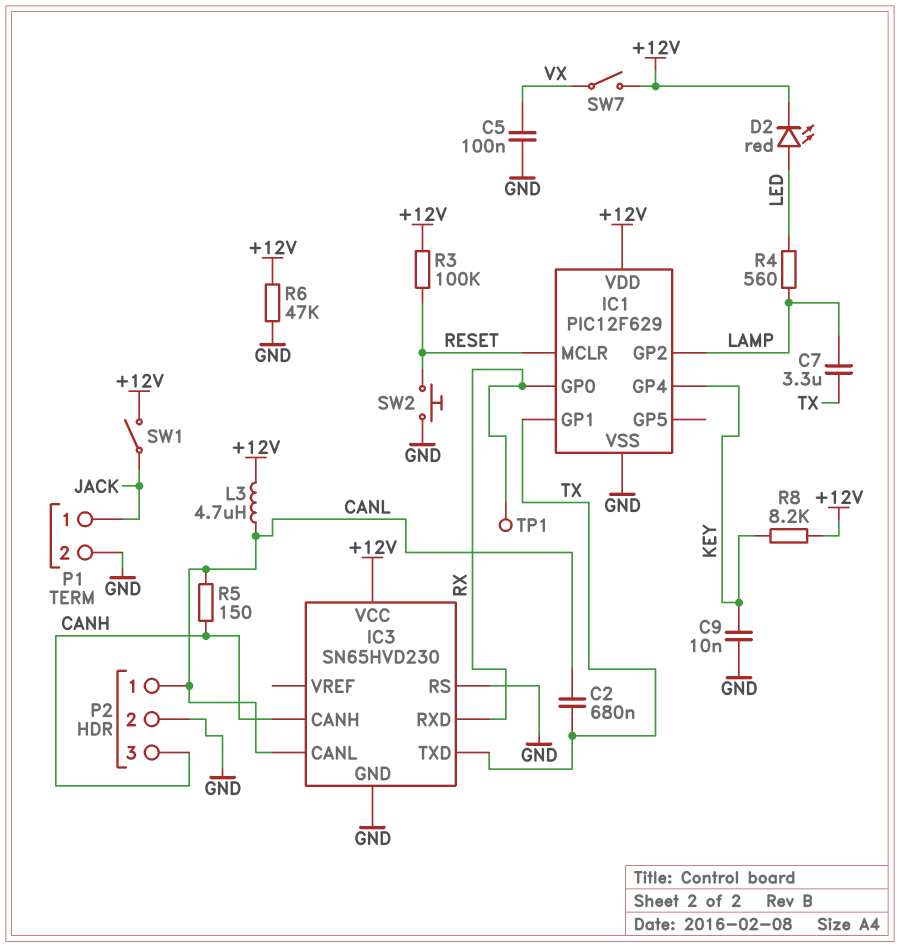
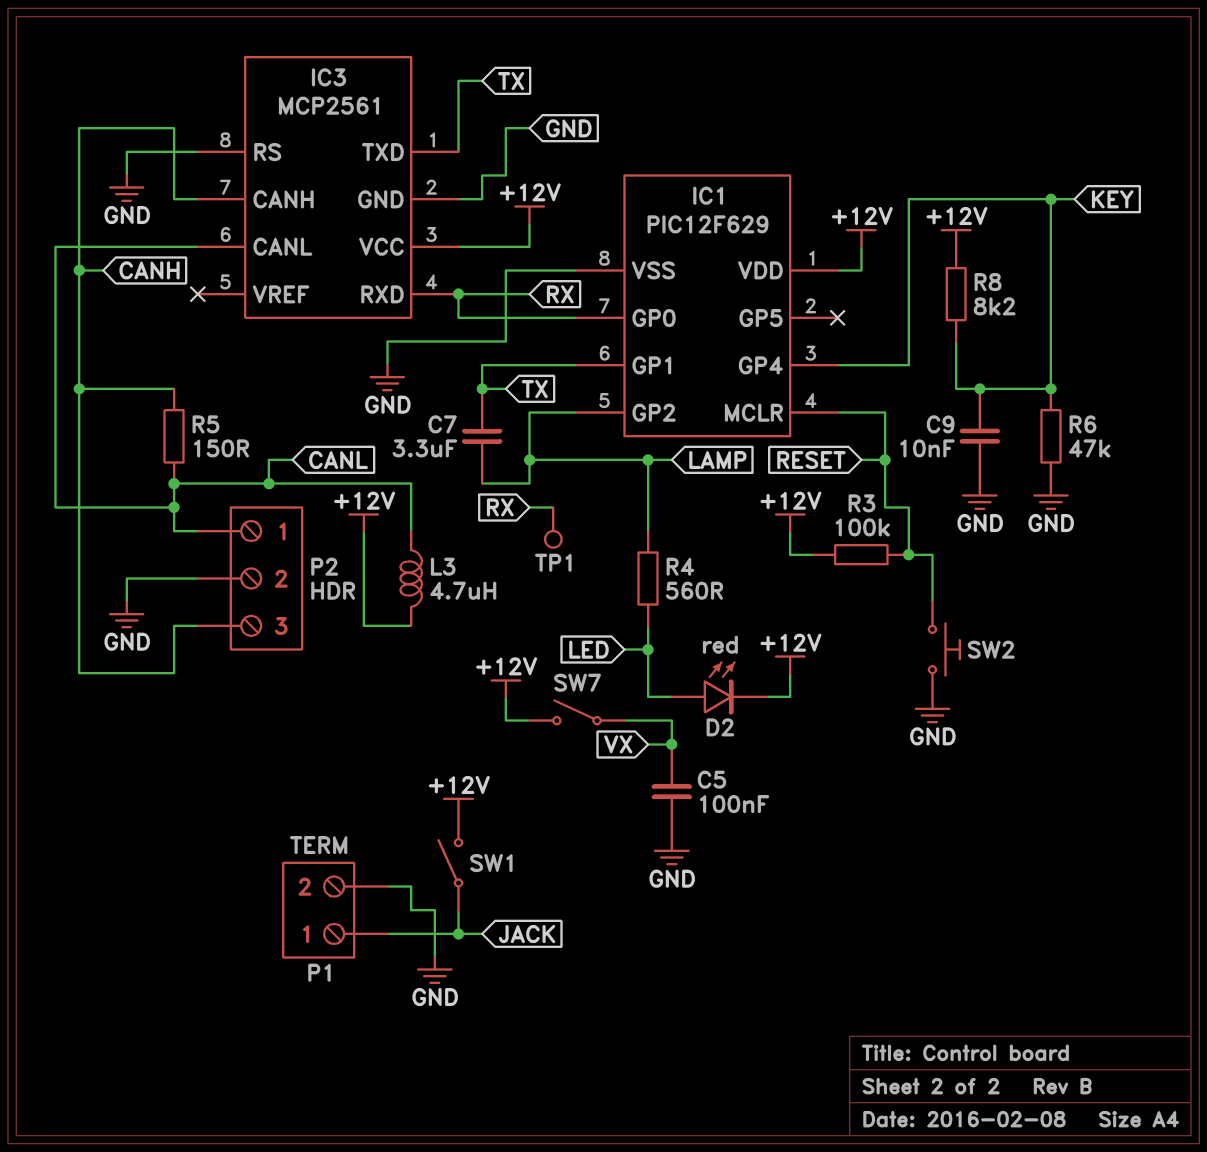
C2: 680nF (CANL, TX) -> none
IC3: SN65HVD230 -> MCP2561
R6: 47k (+12V, GND) -> 47k (GND, KEY)

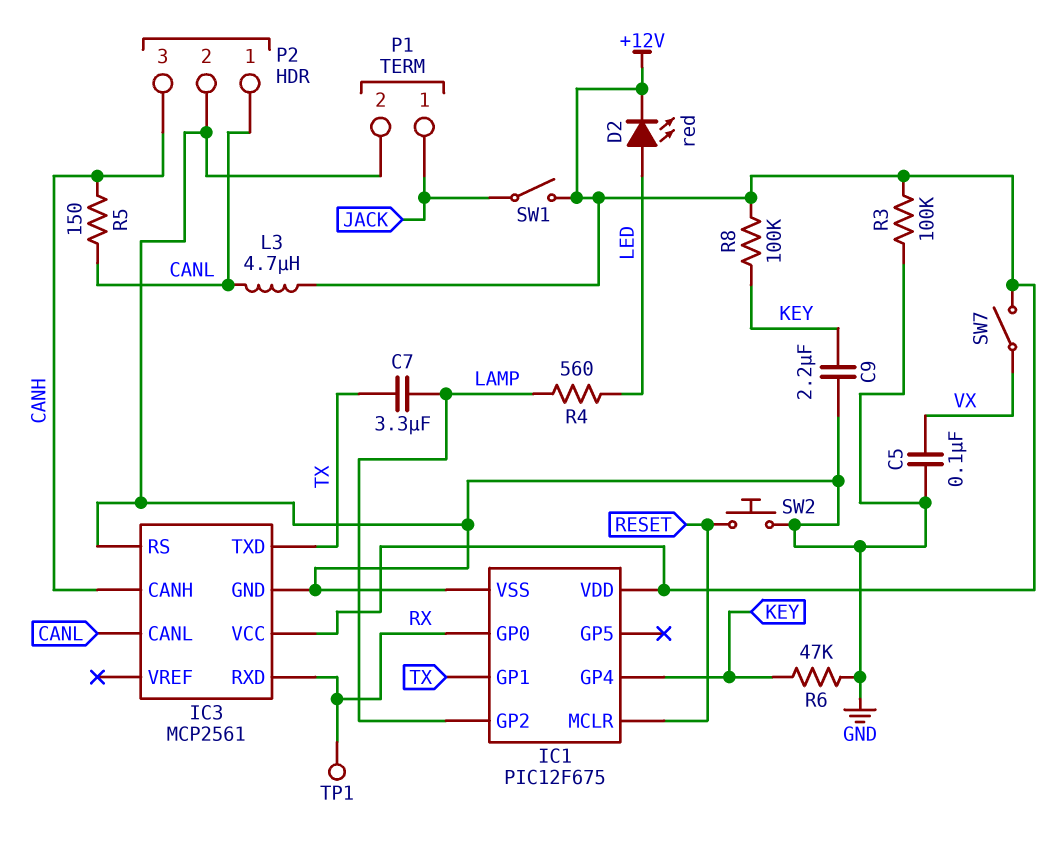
C9: 10nF (GND, KEY) -> 2.2uF (GND, KEY)
IC1: PIC12F629 -> PIC12F675
R3: 100k (+12V, RESET) -> 100k (+12V, GND)
R8: 8.2k (+12V, KEY) -> 100k (+12V, KEY)

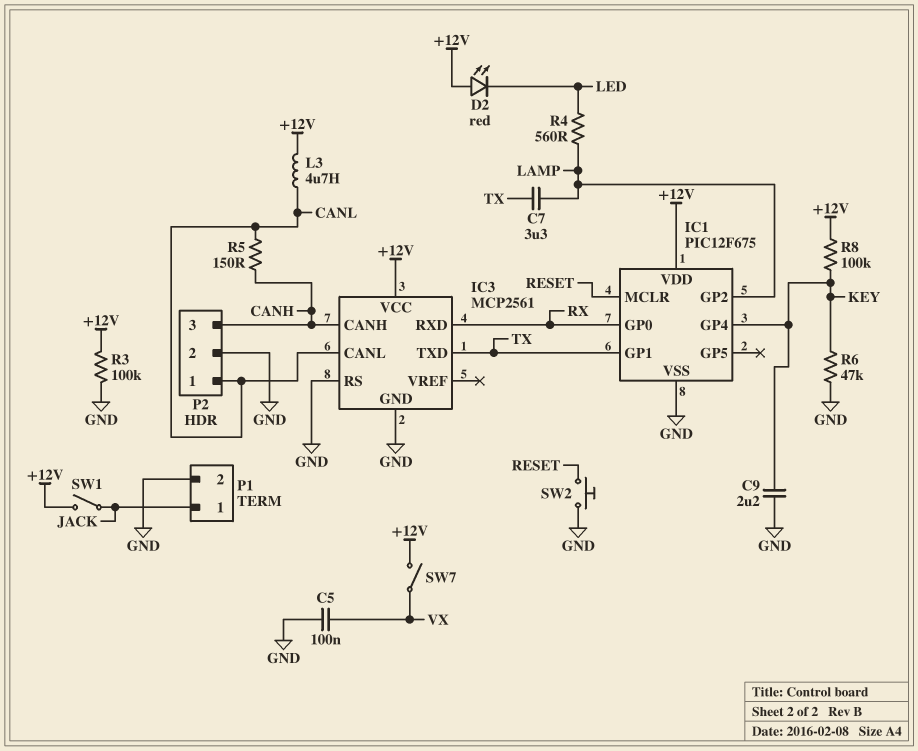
D2: LED red (A LED, K +12V) -> LED red (A +12V, K LED)
TP1: test point (RX) -> none

